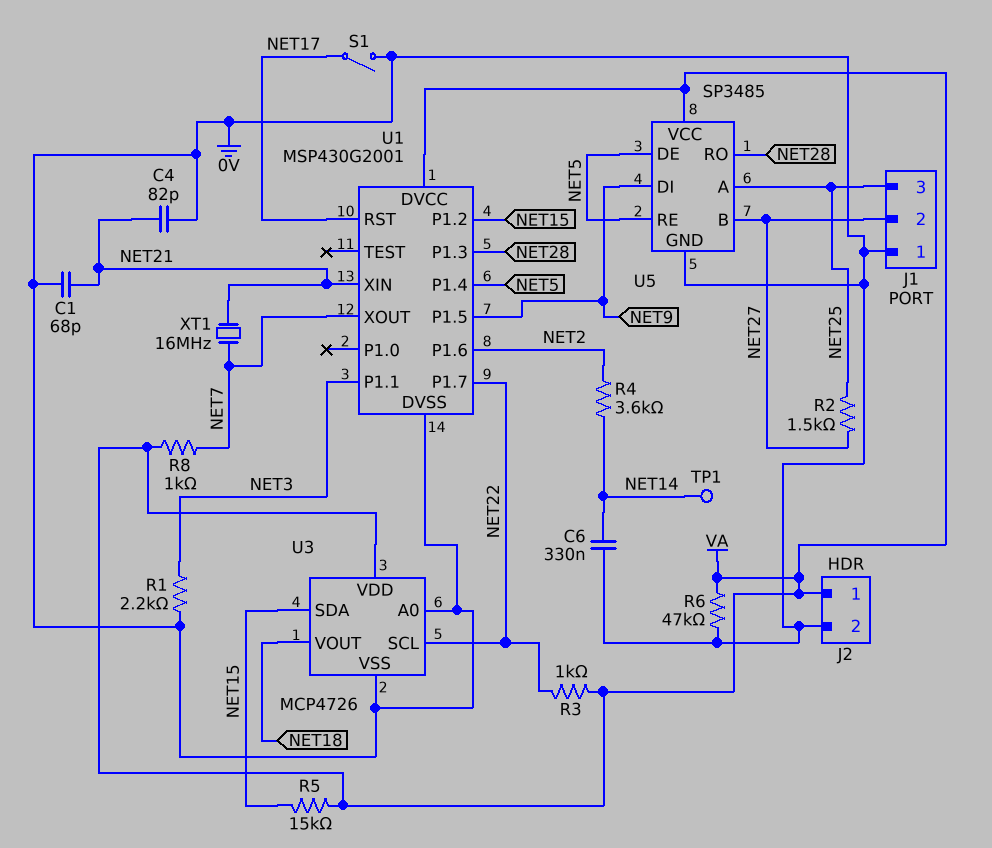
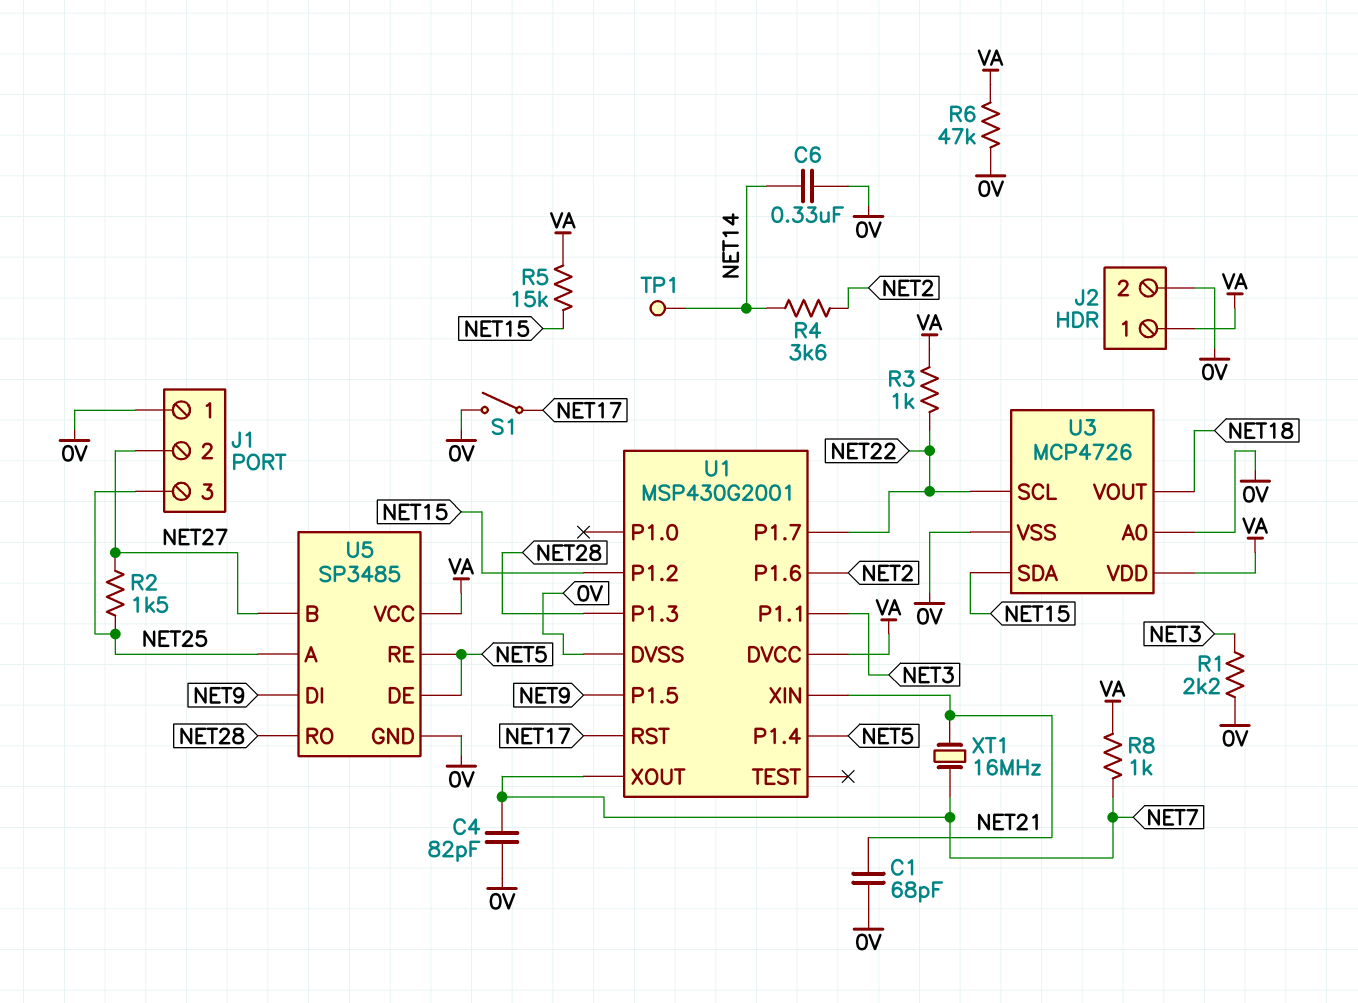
C4: 82pF (0V, NET21) -> 82pF (0V, NET7)

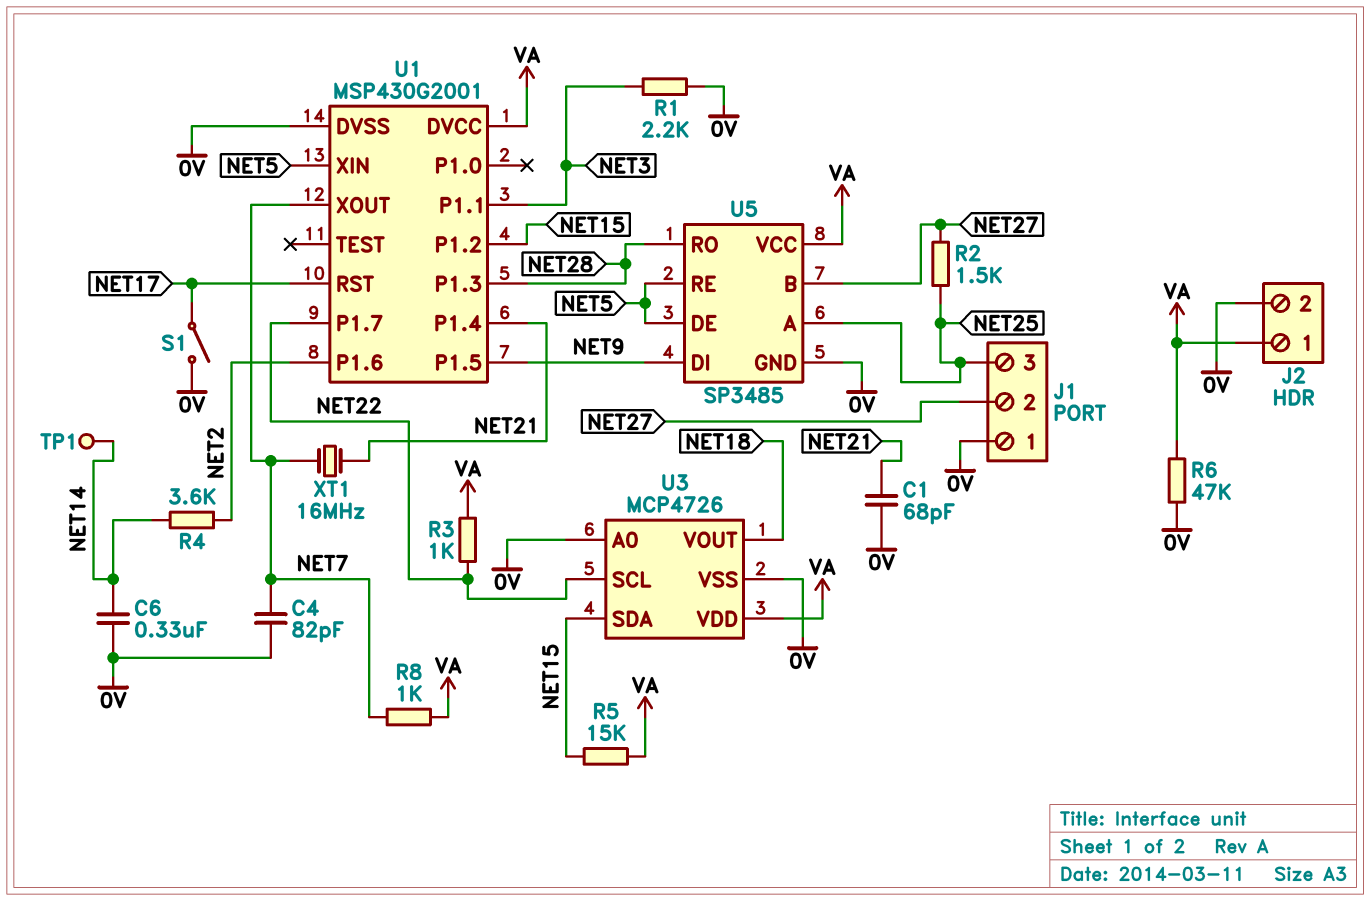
U1 pin P1.4: NET5 -> NET21
U1 pin XIN: NET21 -> NET5

